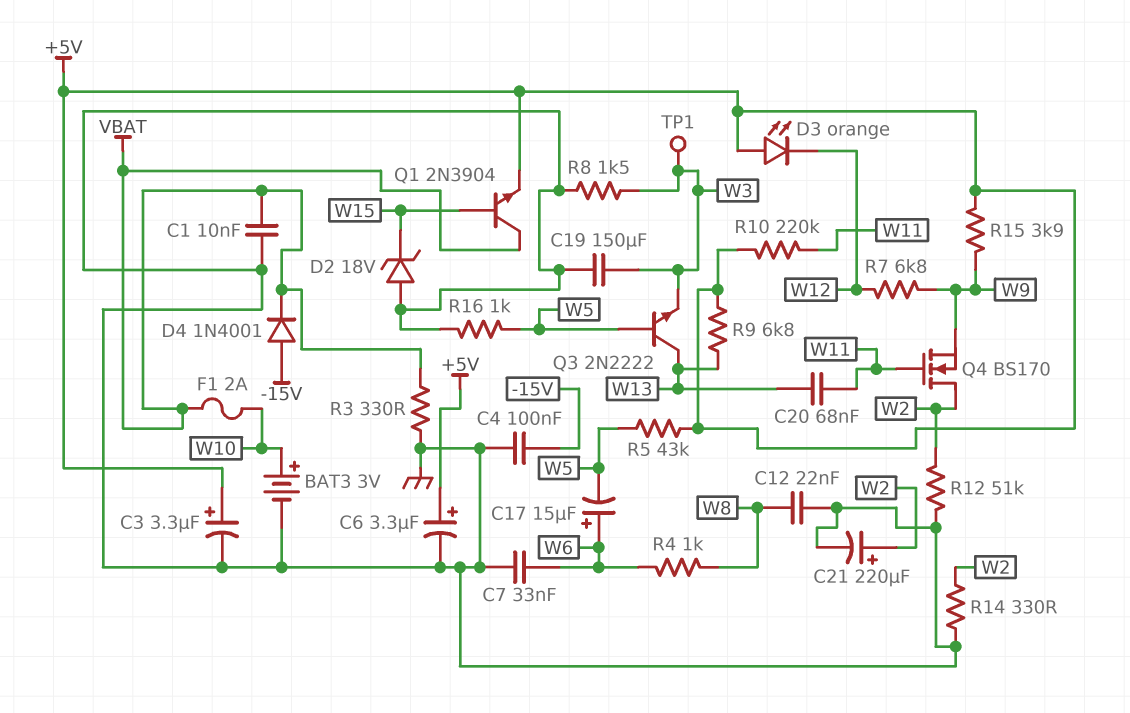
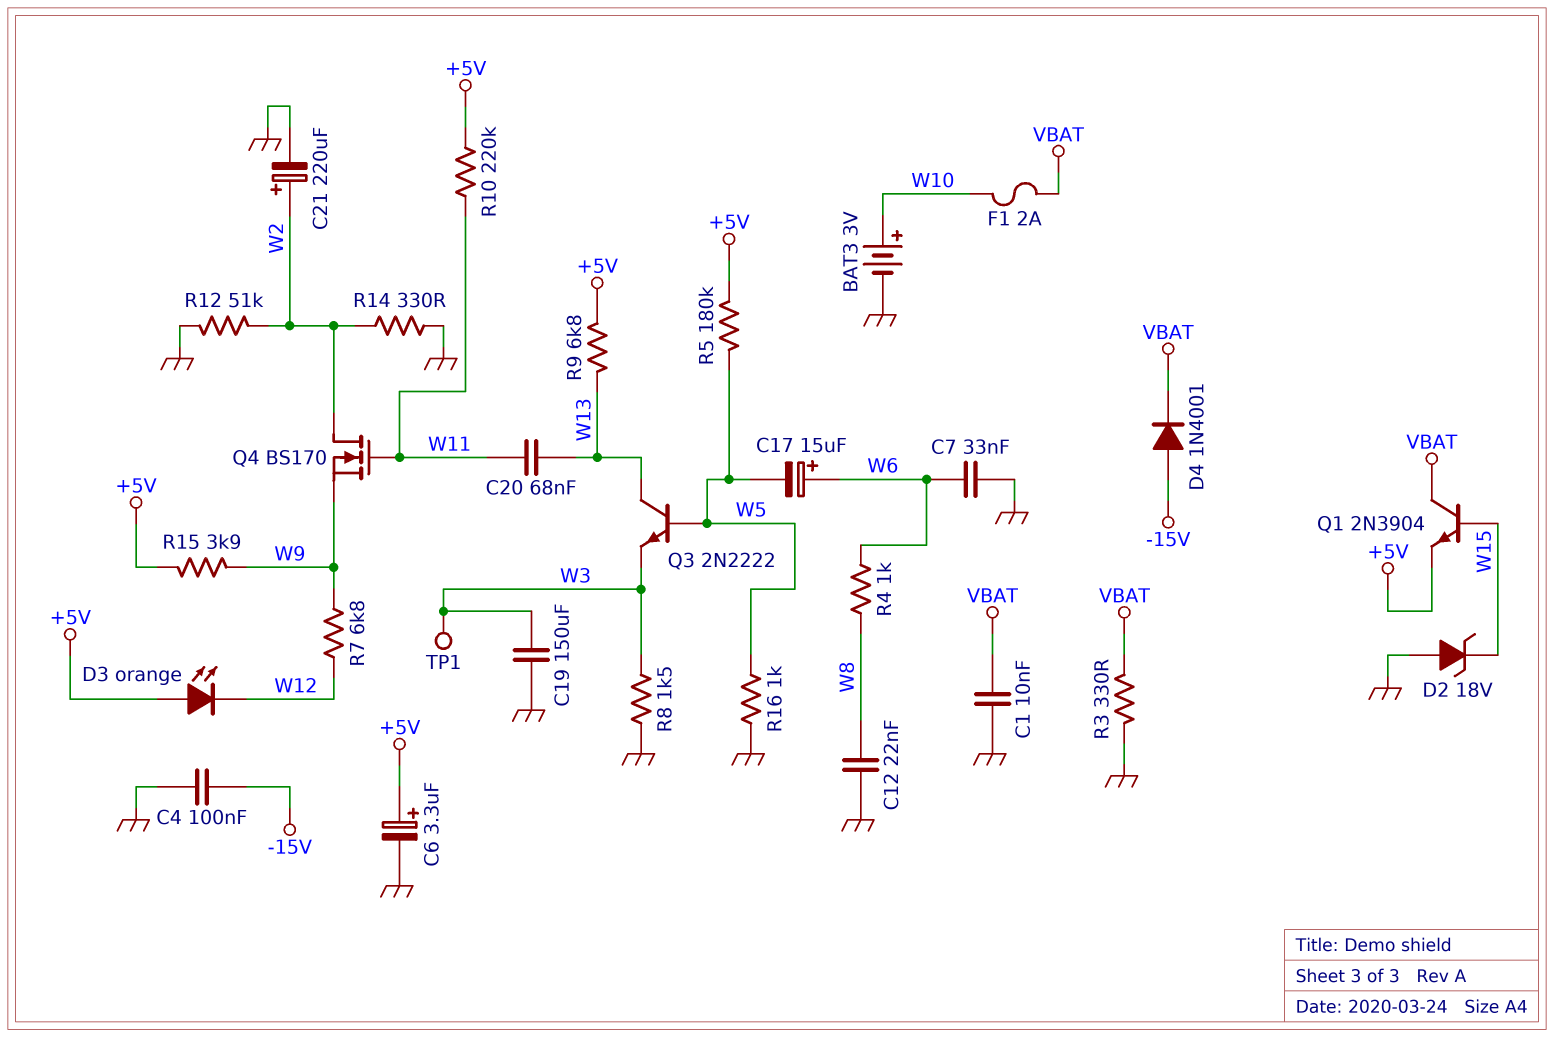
C3: 3.3uF (plus +5V, minus GND) -> none
R5: 43k (+5V, W5) -> 180k (+5V, W5)

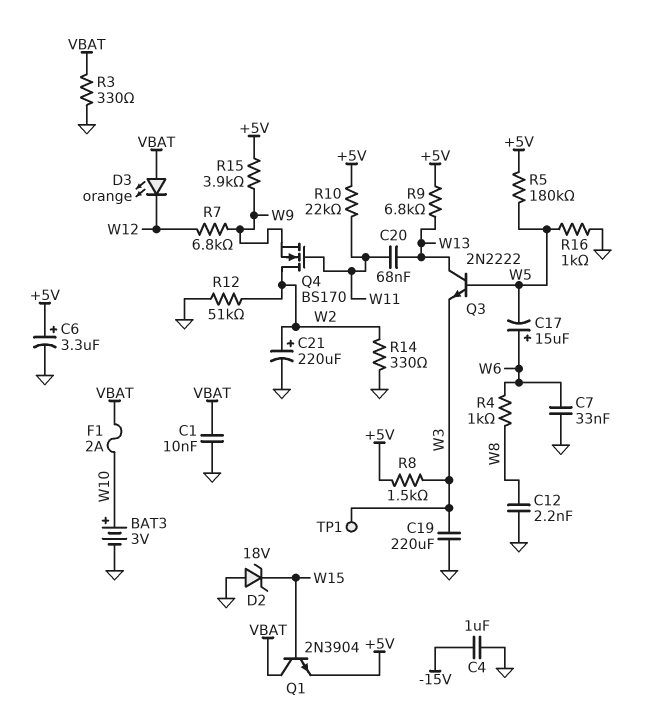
C4: 100nF (-15V, GND) -> 1uF (-15V, GND)
C12: 22nF (GND, W8) -> 2.2nF (GND, W8)
C19: 150uF (GND, W3) -> 220uF (GND, W3)
D3: LED orange (A +5V, K W12) -> LED orange (A VBAT, K W12)
D4: diode 1N4001 (A -15V, K VBAT) -> none
R8: 1.5k (GND, W3) -> 1.5k (+5V, W3)
R10: 220k (+5V, W11) -> 22k (+5V, W11)

